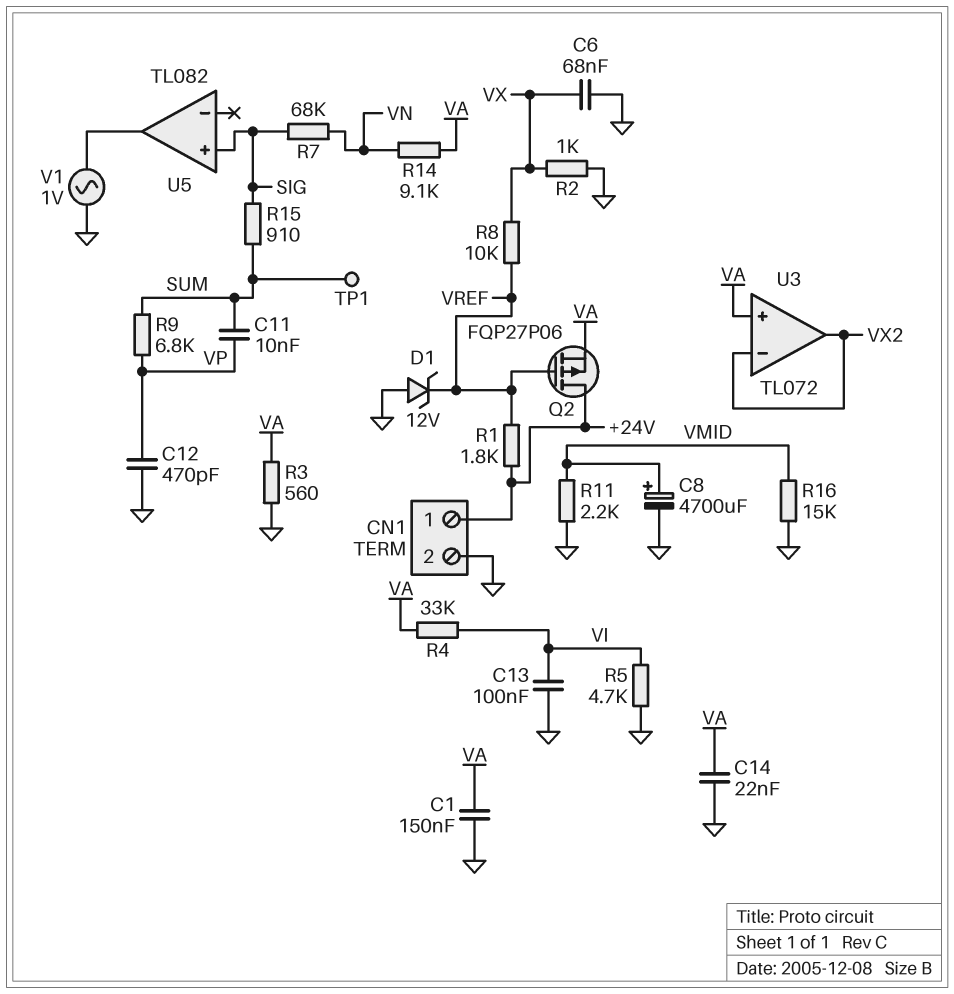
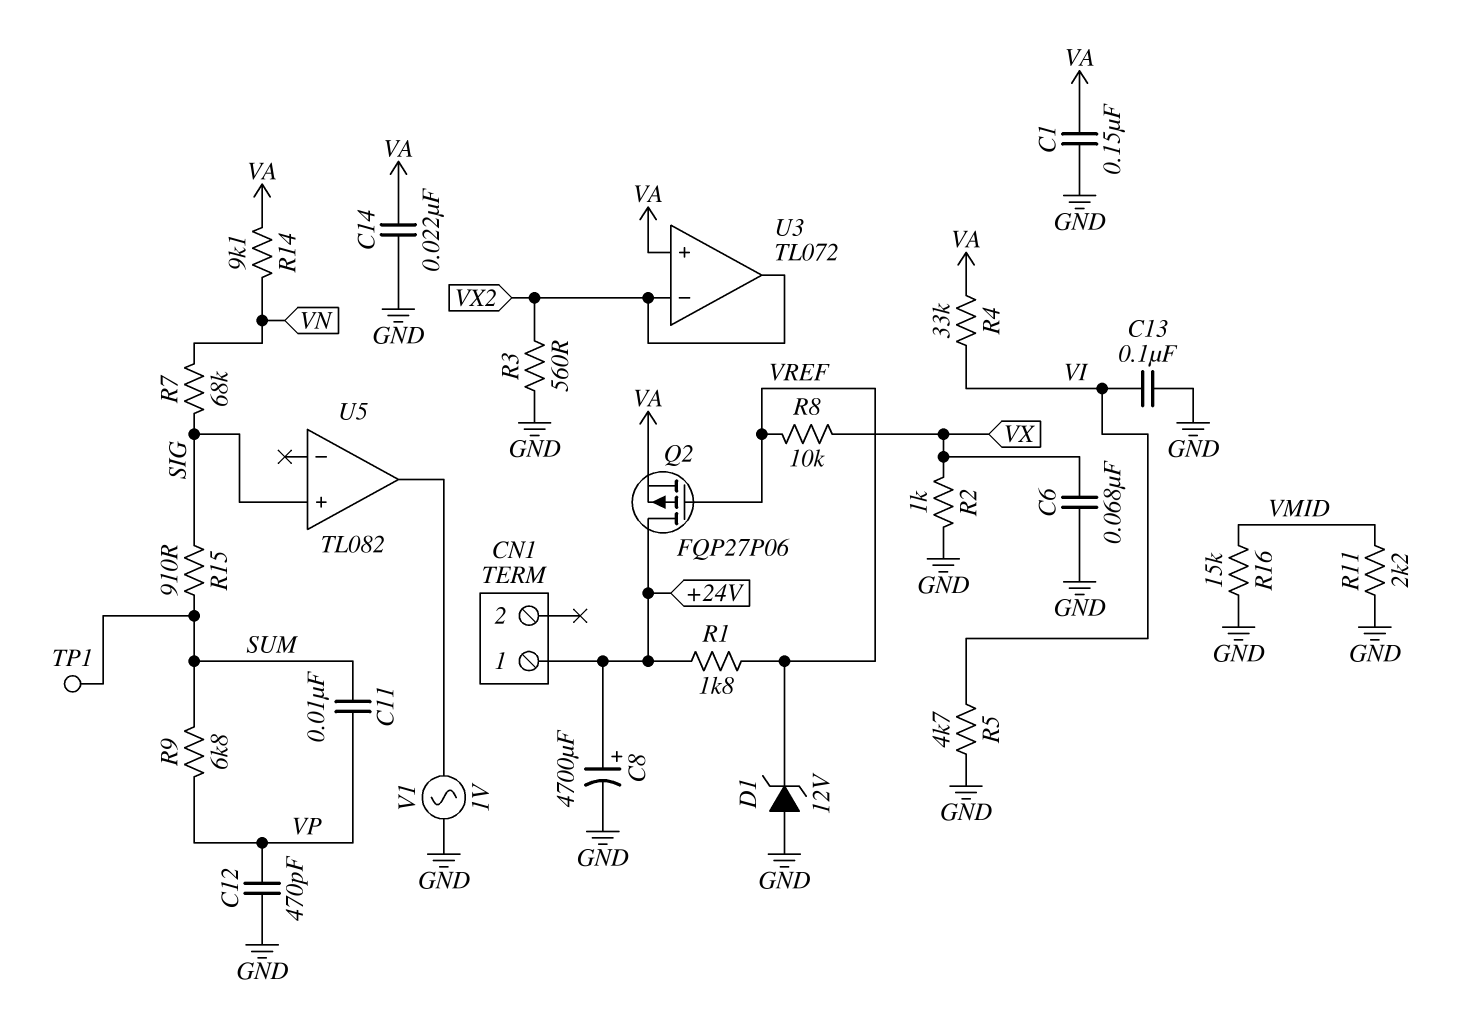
C8: 4700uF (plus VMID, minus GND) -> 4700uF (plus +24V, minus GND)
CN1 pin 2: GND -> none
R3: 560 (GND, VA) -> 560 (GND, VX2)

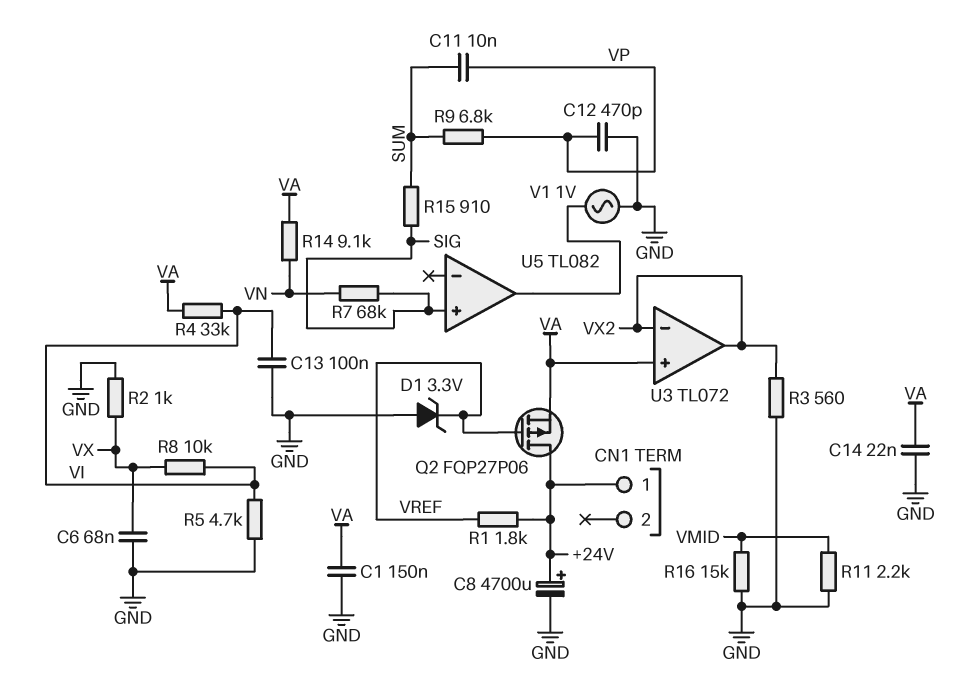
D1: zener 12V (A GND, K VREF) -> zener 3.3V (A GND, K VREF)
R8: 10k (VREF, VX) -> 10k (VI, VX)
TP1: test point (SUM) -> none

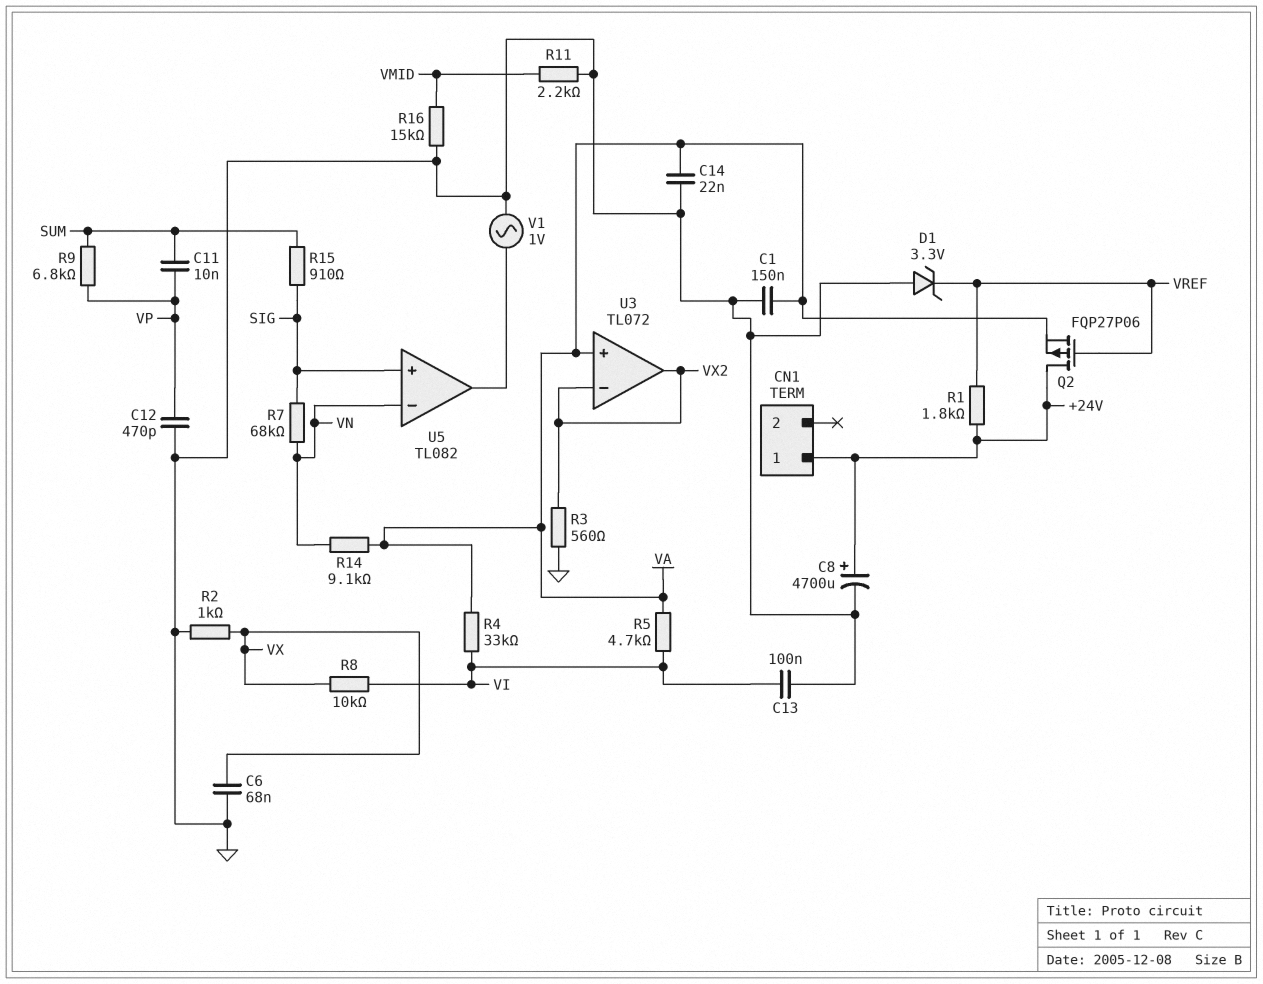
R5: 4.7k (GND, VI) -> 4.7k (VA, VI)
U5 pin in-: none -> VN

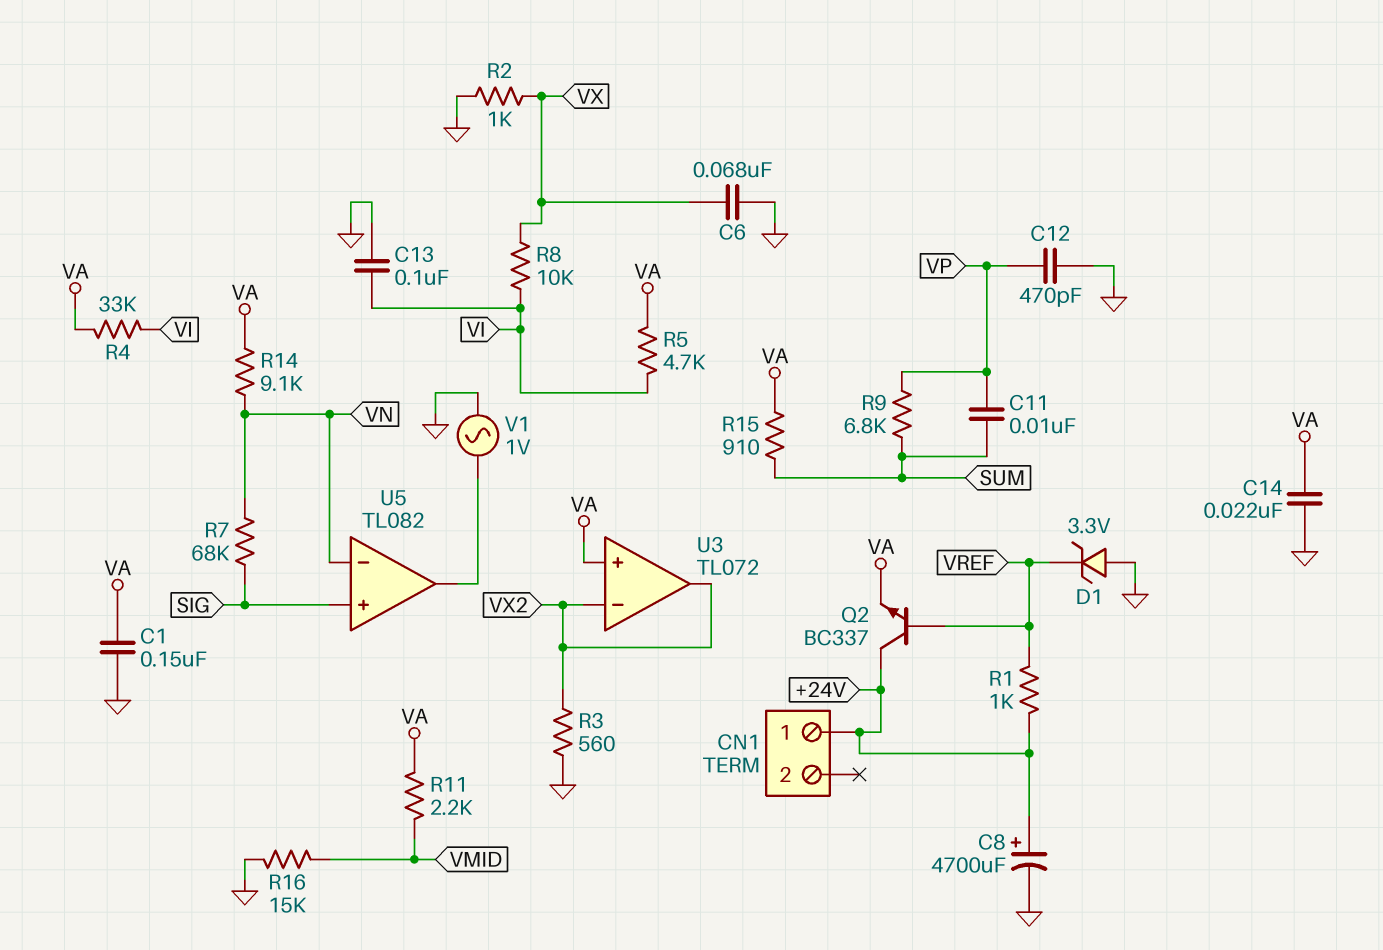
Q2: PMOS FQP27P06 (G VREF, D +24V, S VA) -> NPN BC337 (B VREF, C +24V, E VA)
R1: 1.8k (+24V, VREF) -> 1k (+24V, VREF)
R11: 2.2k (GND, VMID) -> 2.2k (VA, VMID)
R15: 910 (SIG, SUM) -> 910 (SUM, VA)

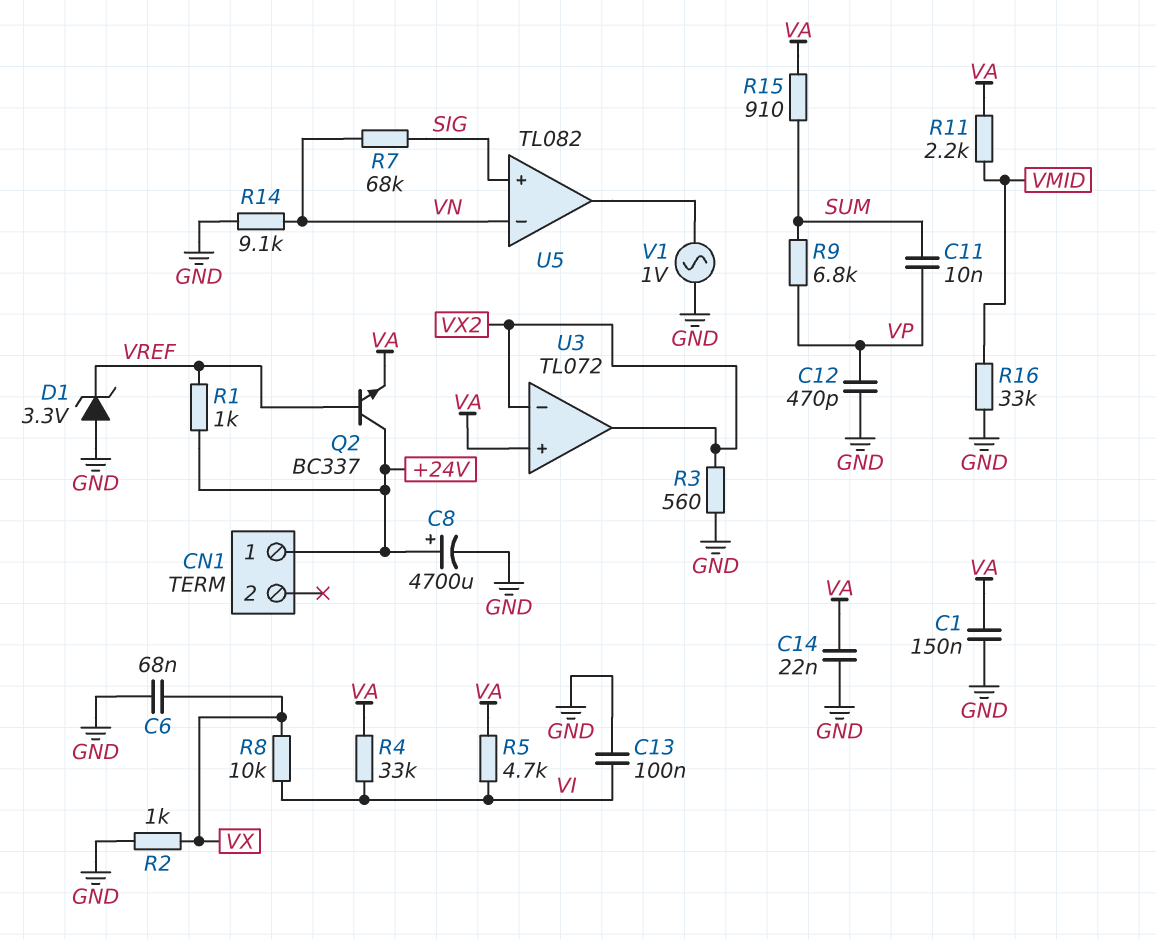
R14: 9.1k (VA, VN) -> 9.1k (GND, VN)
R16: 15k (GND, VMID) -> 33k (GND, VMID)

